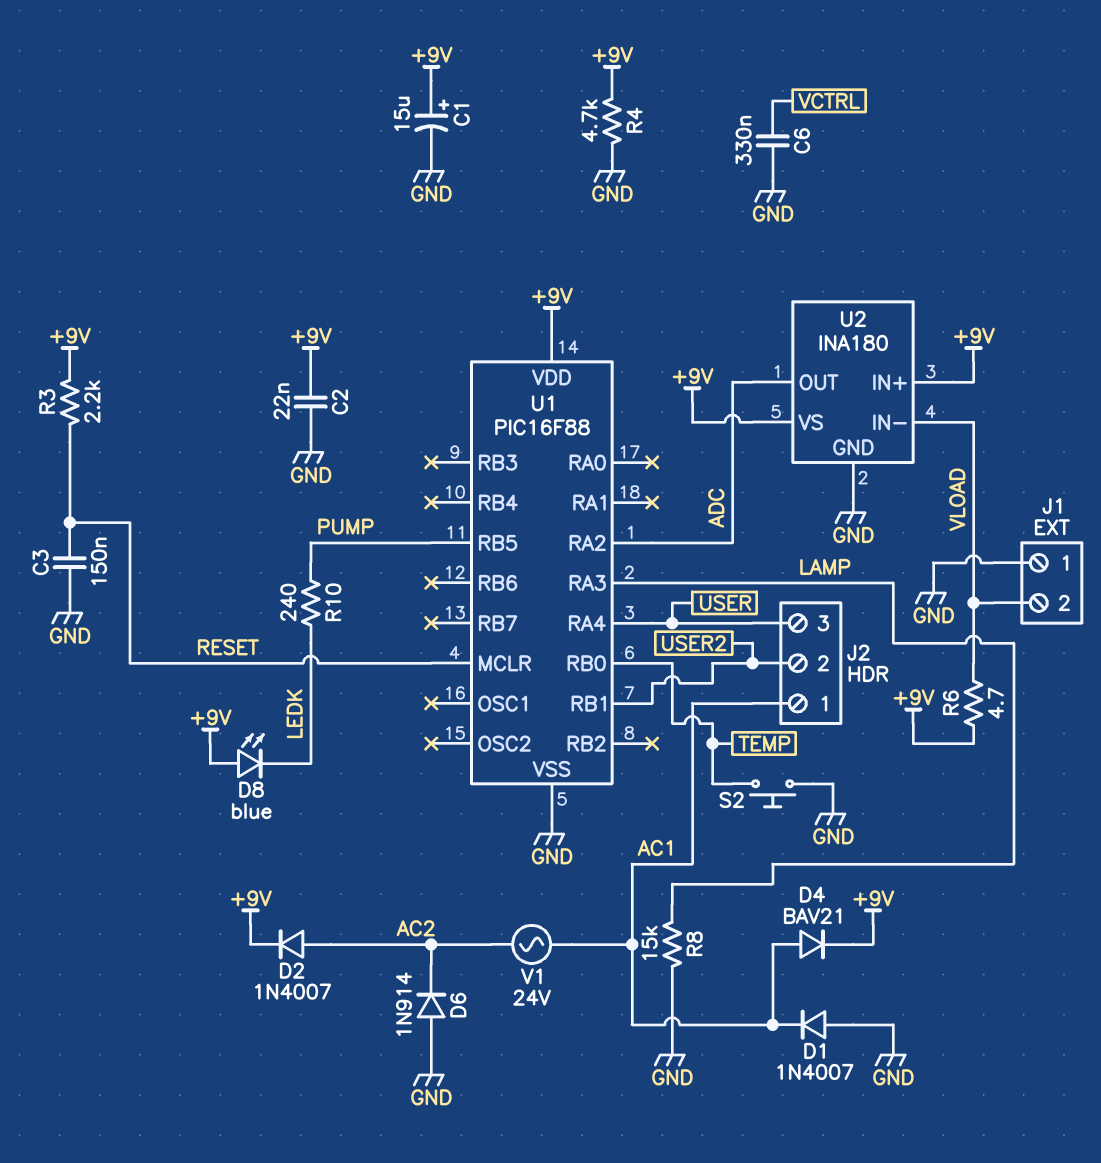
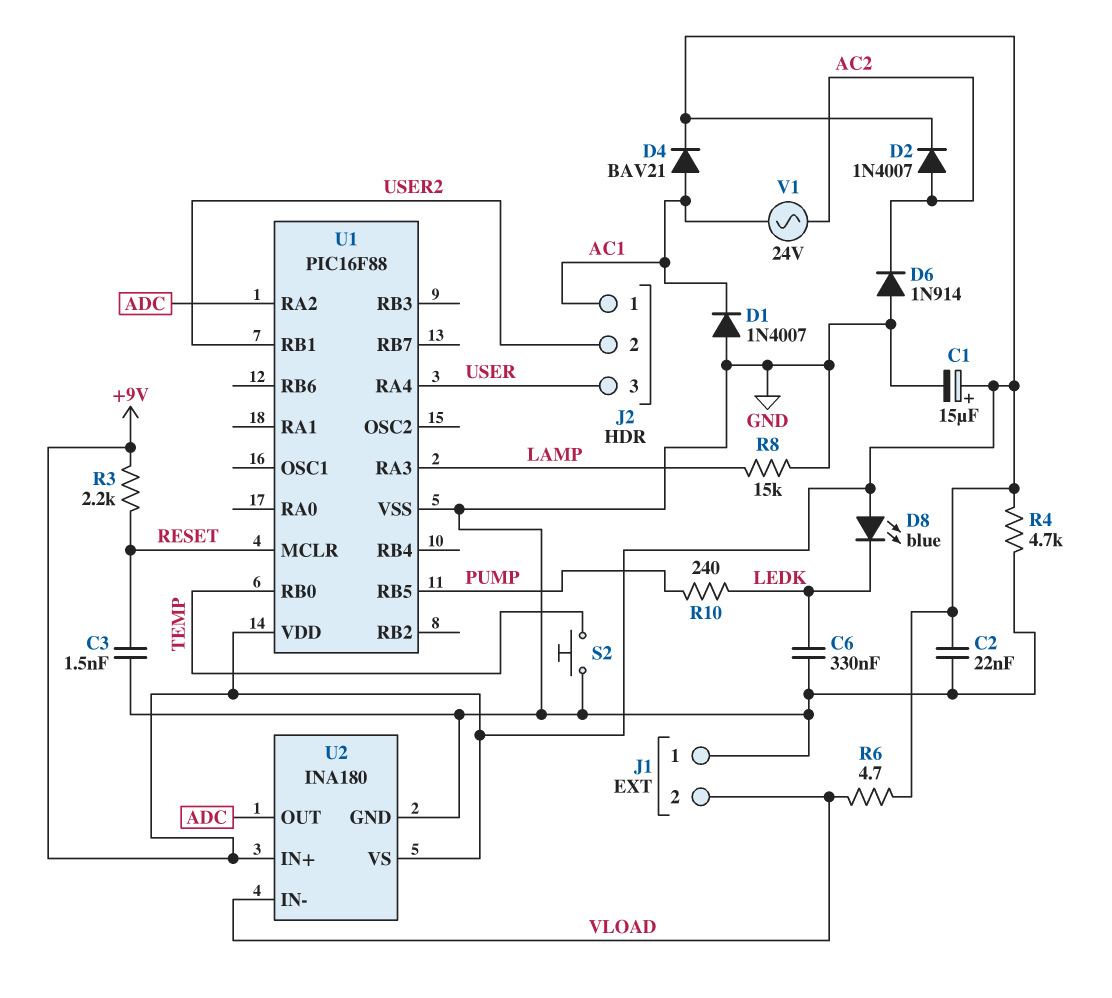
C3: 150nF (GND, RESET) -> 1.5nF (GND, RESET)
C6: 330nF (GND, VCTRL) -> 330nF (GND, LEDK)

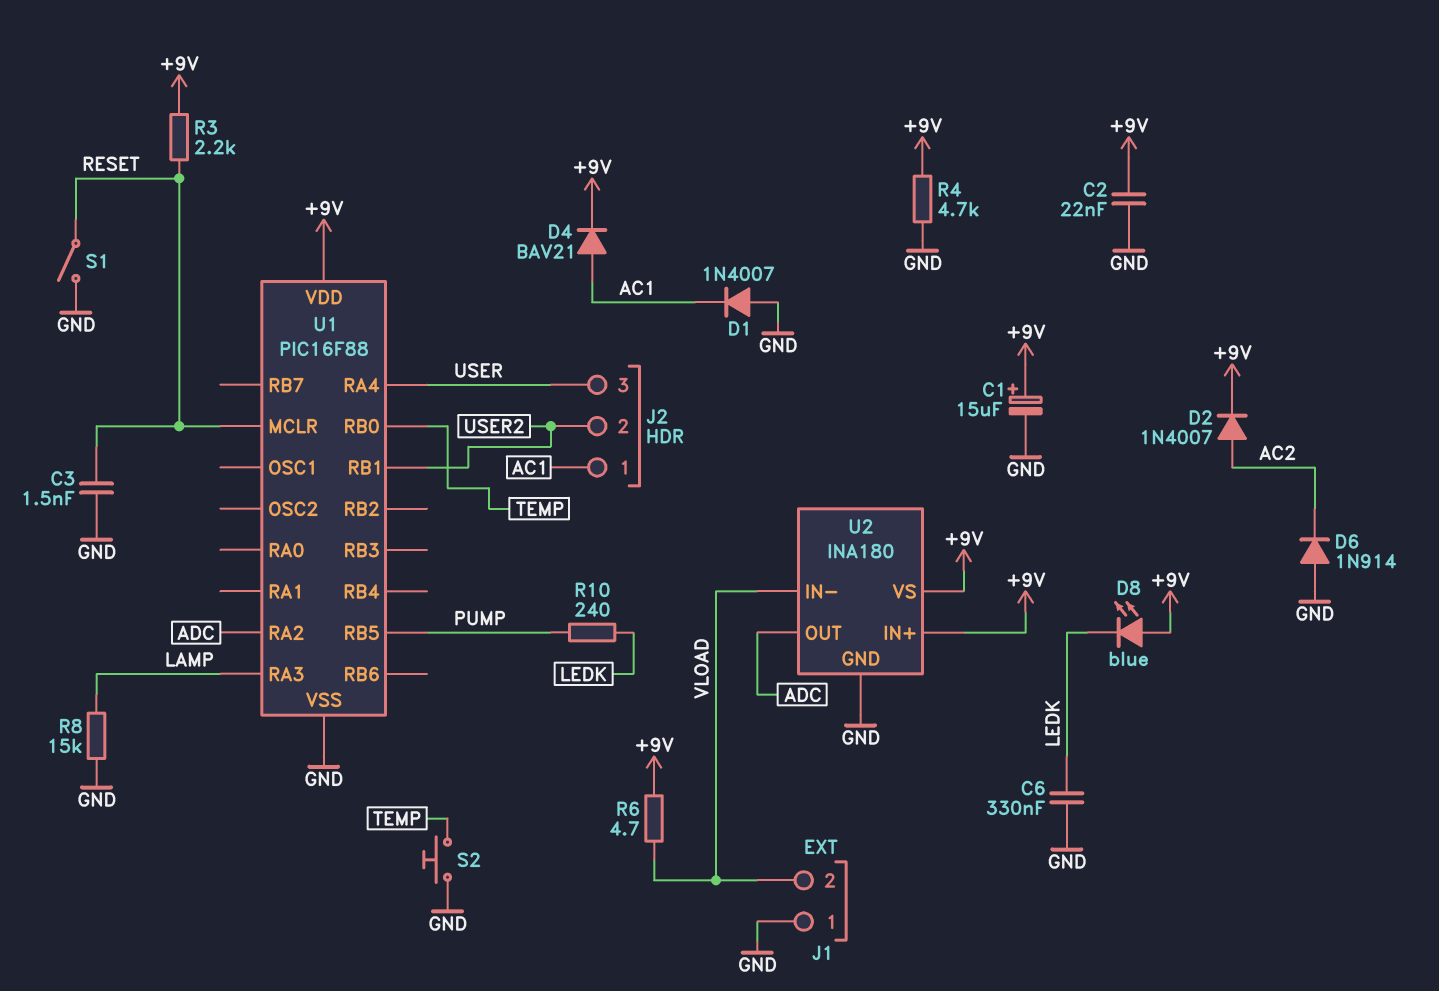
S1: none -> switch (GND, RESET)
V1: AC 24V (AC1, AC2) -> none

